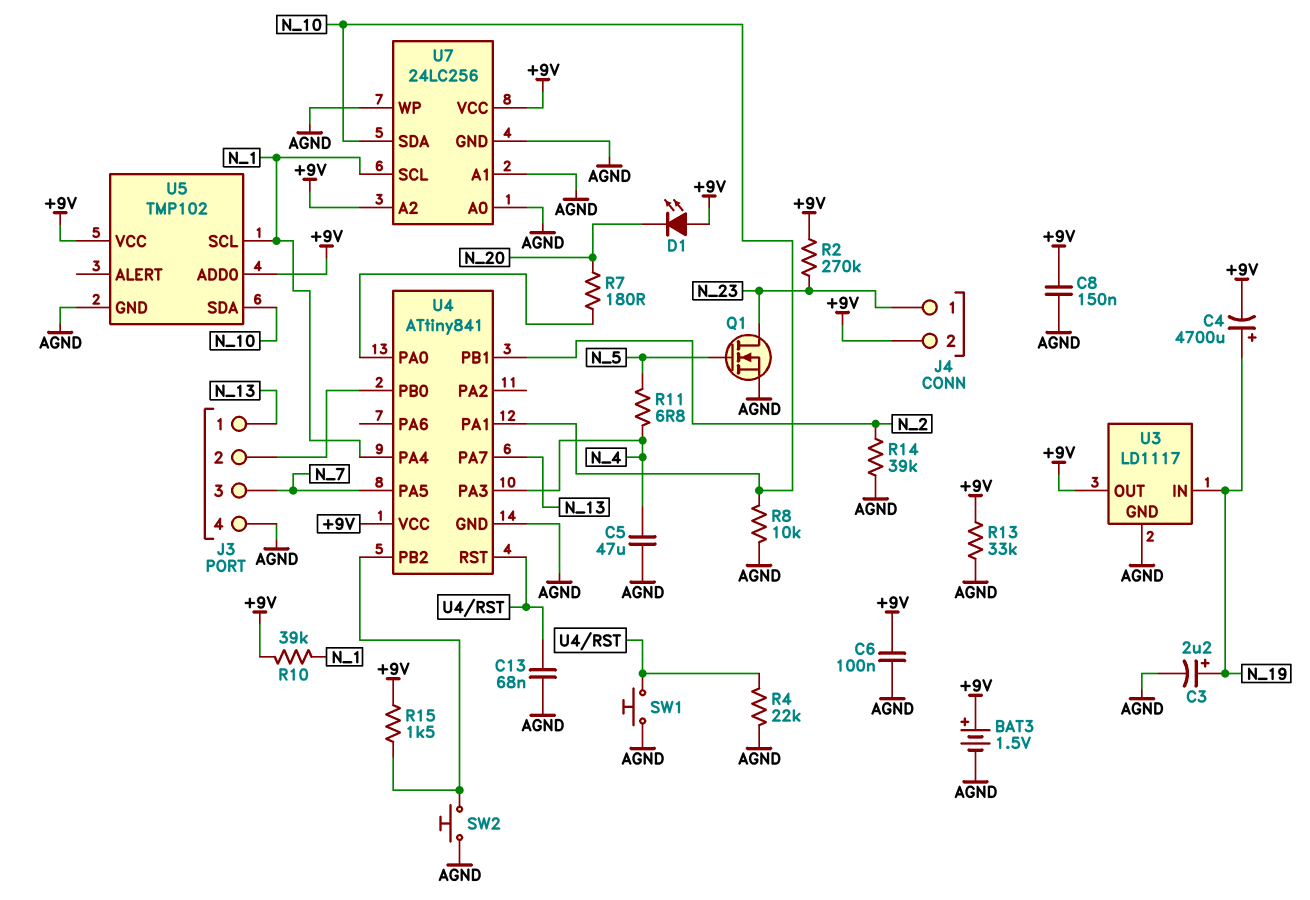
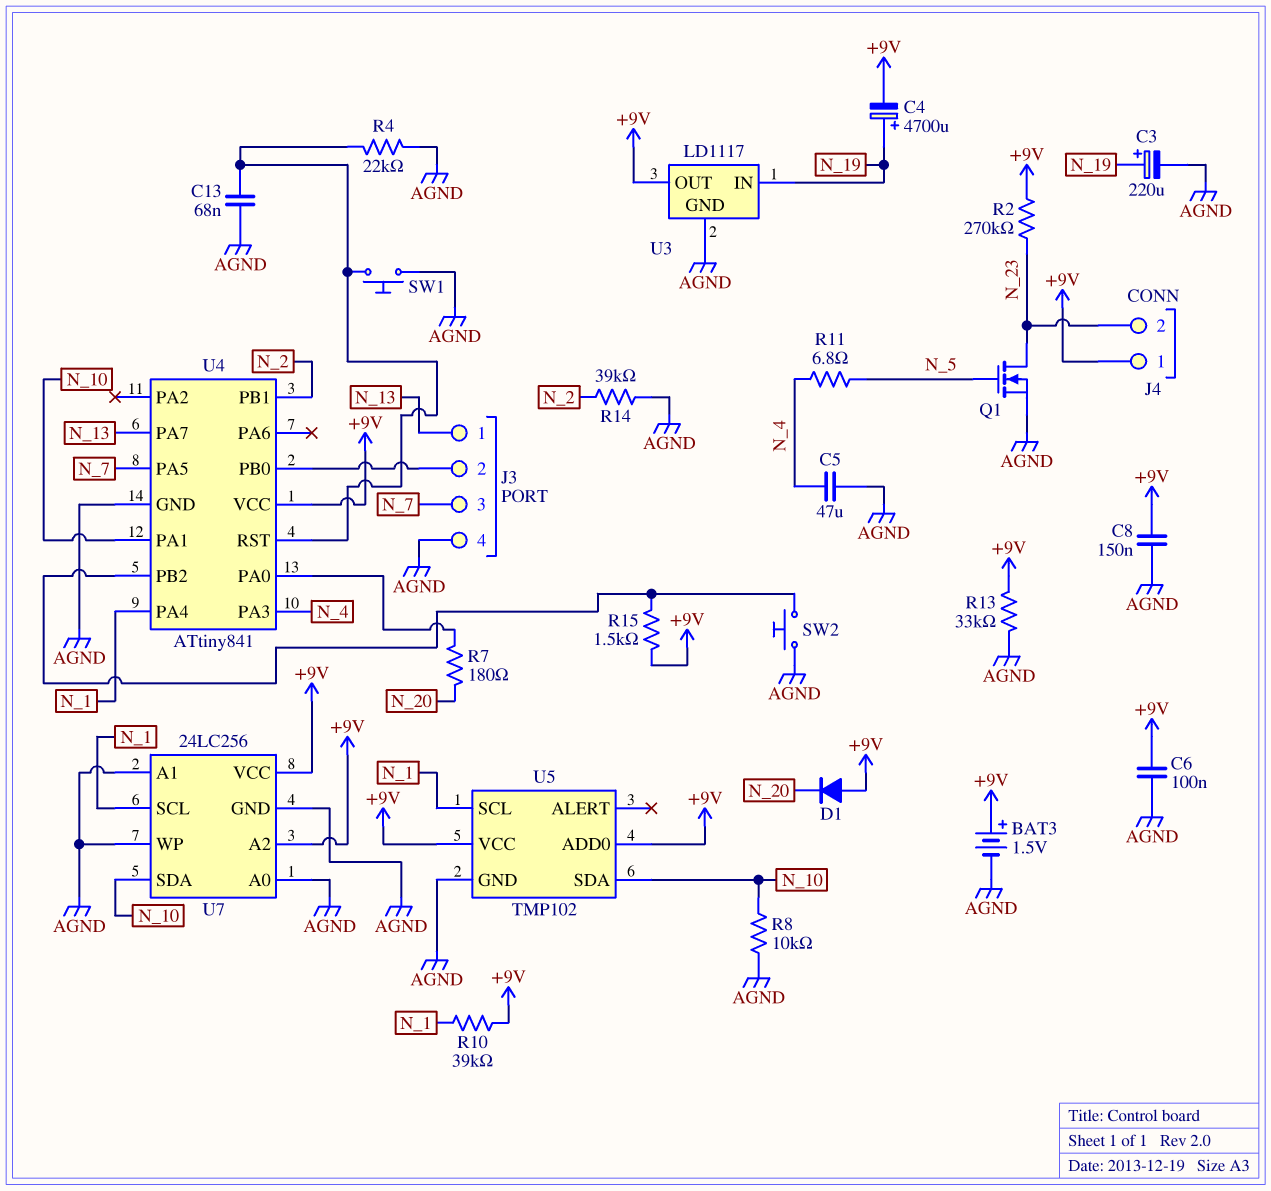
C3: 2.2uF (plus N_19, minus AGND) -> 220uF (plus N_19, minus AGND)
D1: LED (A +9V, K N_20) -> diode (A +9V, K N_20)
J4 pin 1: N_23 -> +9V
J4 pin 2: +9V -> N_23

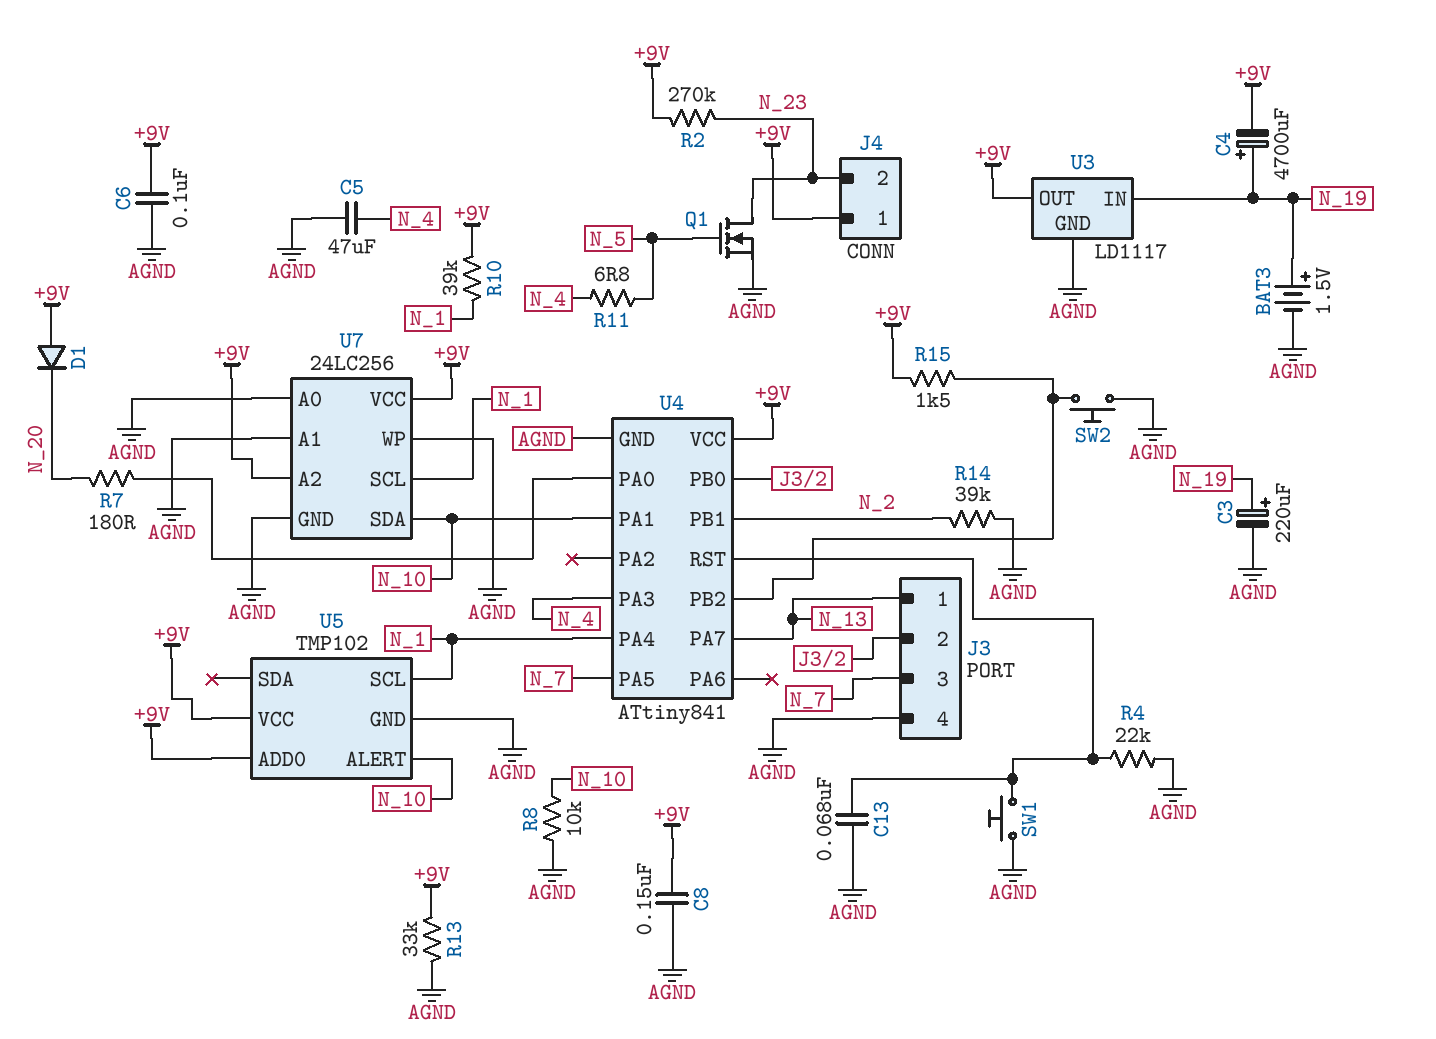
BAT3: 1.5V (plus +9V, minus AGND) -> 1.5V (plus N_19, minus AGND)
U5 pin ALERT: none -> N_10
U5 pin SDA: N_10 -> none

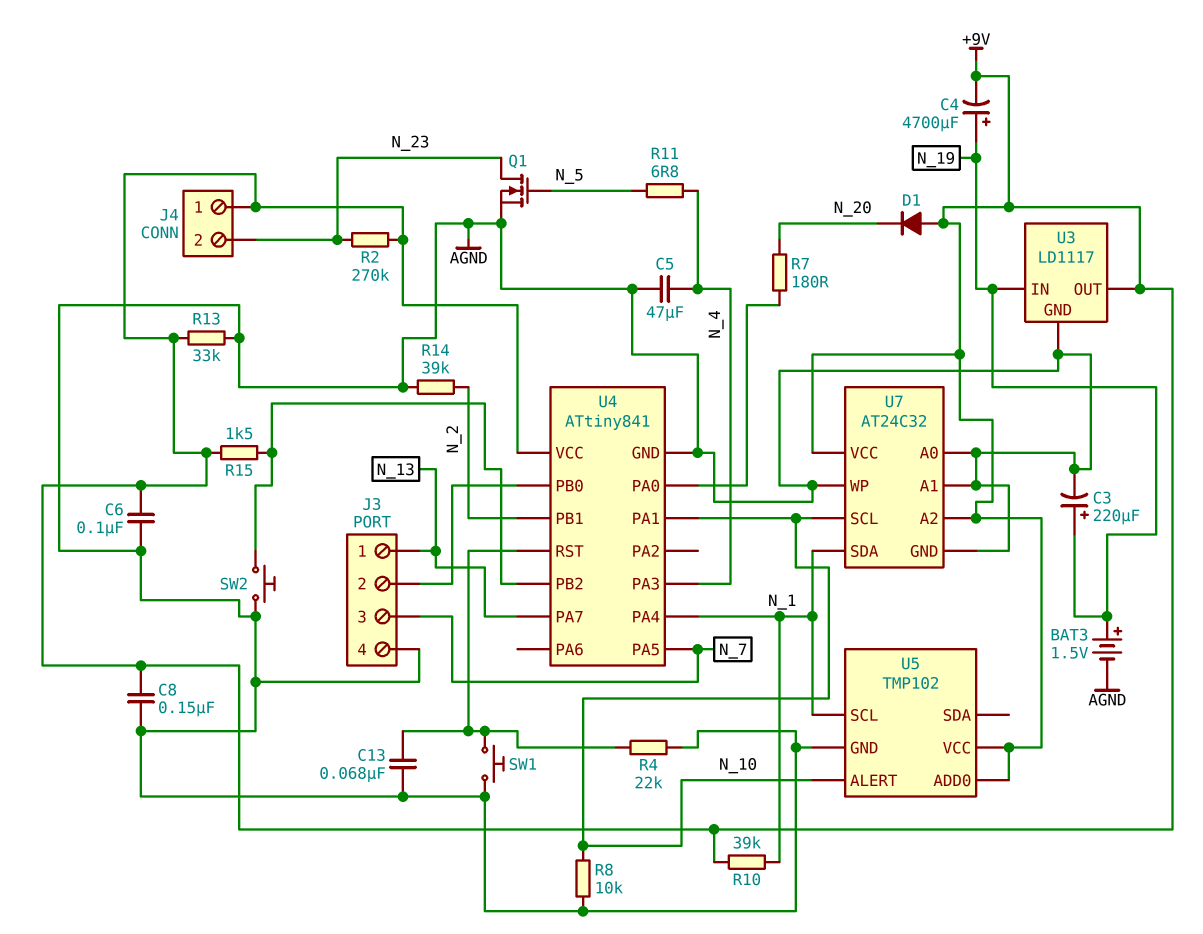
U7: 24LC256 -> AT24C32
U7 pin SCL: N_1 -> N_10
U7 pin SDA: N_10 -> N_1

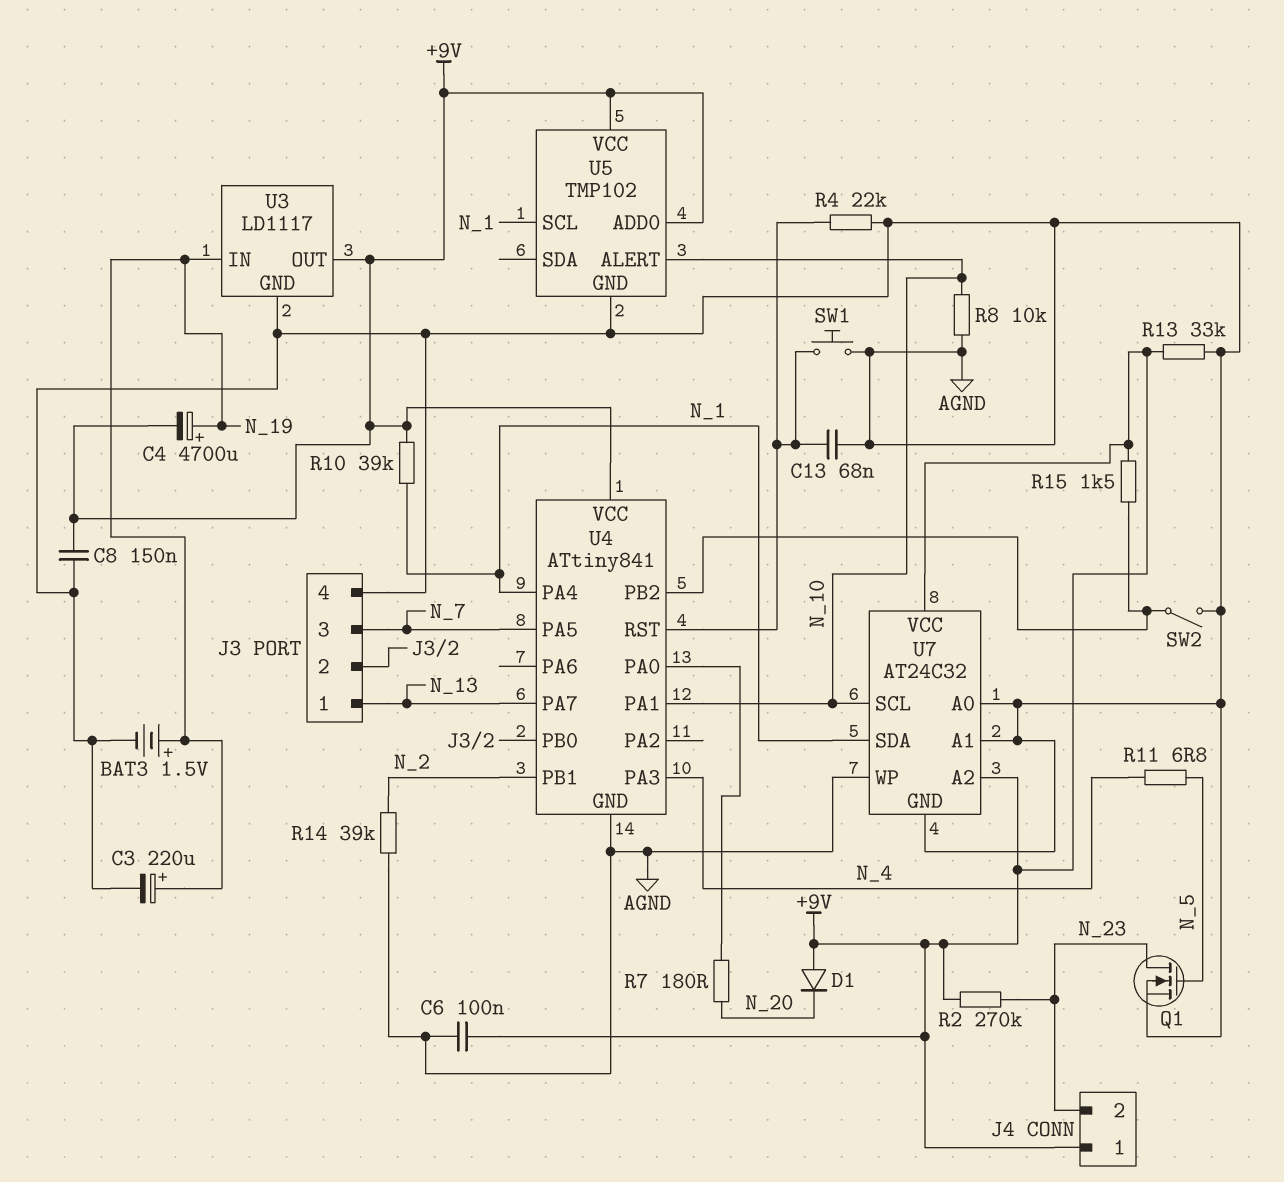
C5: 47uF (AGND, N_4) -> none
SW2: button (AGND, U4/PB2) -> switch (AGND, U4/PB2)

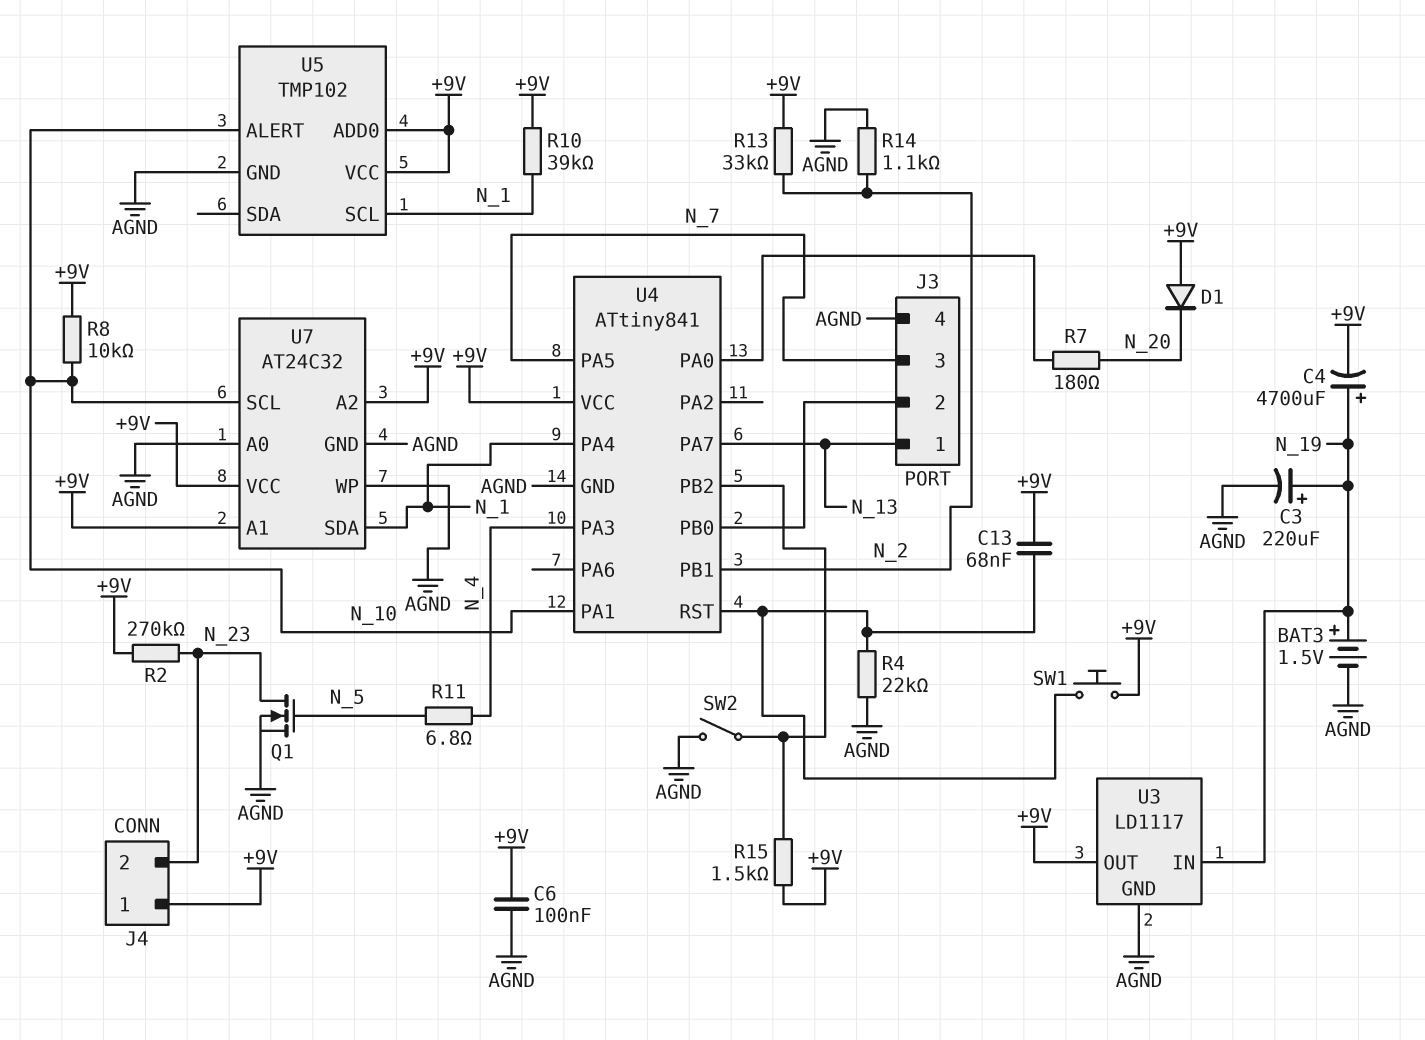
C8: 150nF (+9V, AGND) -> none
C13: 68nF (AGND, U4/RST) -> 68nF (+9V, U4/RST)
R8: 10k (AGND, N_10) -> 10k (+9V, N_10)
R13: 33k (+9V, AGND) -> 33k (+9V, N_2)
R14: 39k (AGND, N_2) -> 1.1k (AGND, N_2)
SW1: button (AGND, U4/RST) -> button (+9V, U4/RST)
U7 pin A1: AGND -> +9V

